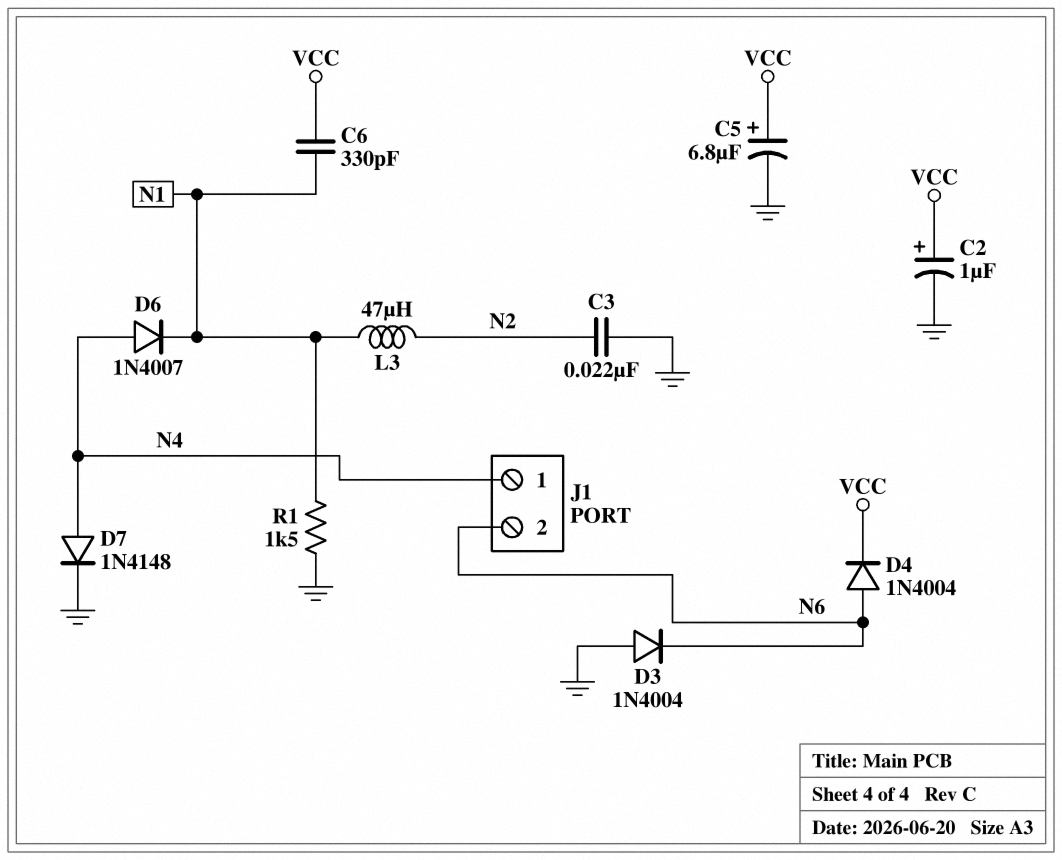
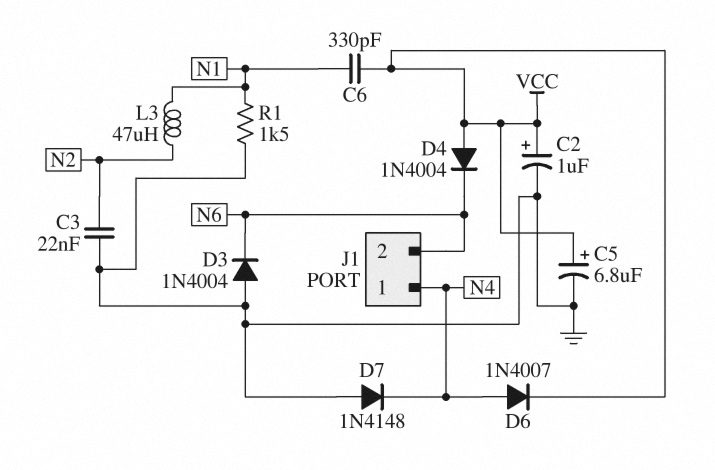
D4: diode 1N4004 (A N6, K VCC) -> diode 1N4004 (A VCC, K N6)
D6: diode 1N4007 (A N4, K N1) -> diode 1N4007 (A N4, K VCC)
D7: diode 1N4148 (A N4, K GND) -> diode 1N4148 (A GND, K N4)

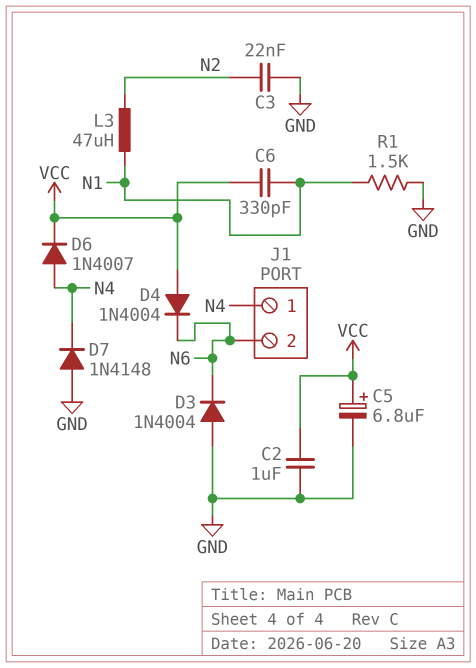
C2: 1uF (plus VCC, minus GND) -> 1uF (GND, VCC)

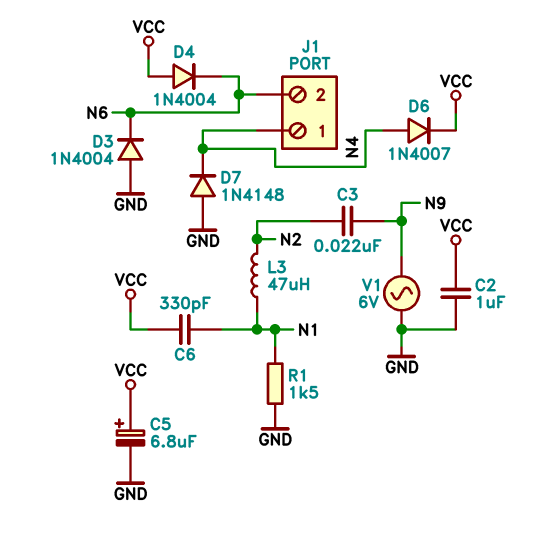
C3: 22nF (GND, N2) -> 22nF (N2, N9)
V1: none -> AC 6V (GND, N9)

